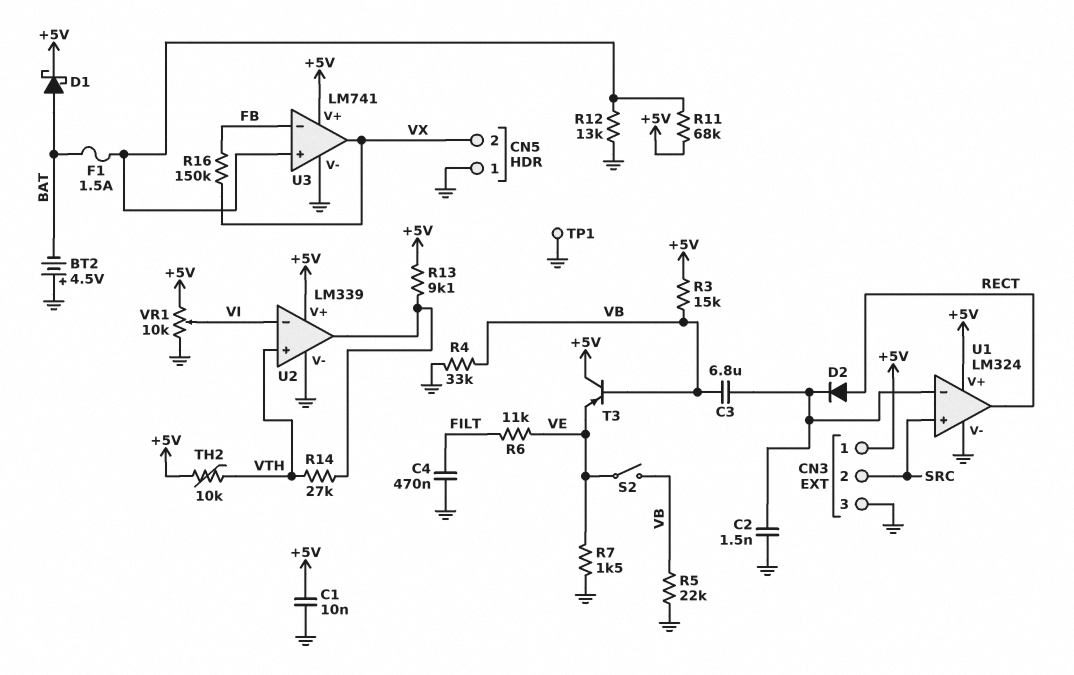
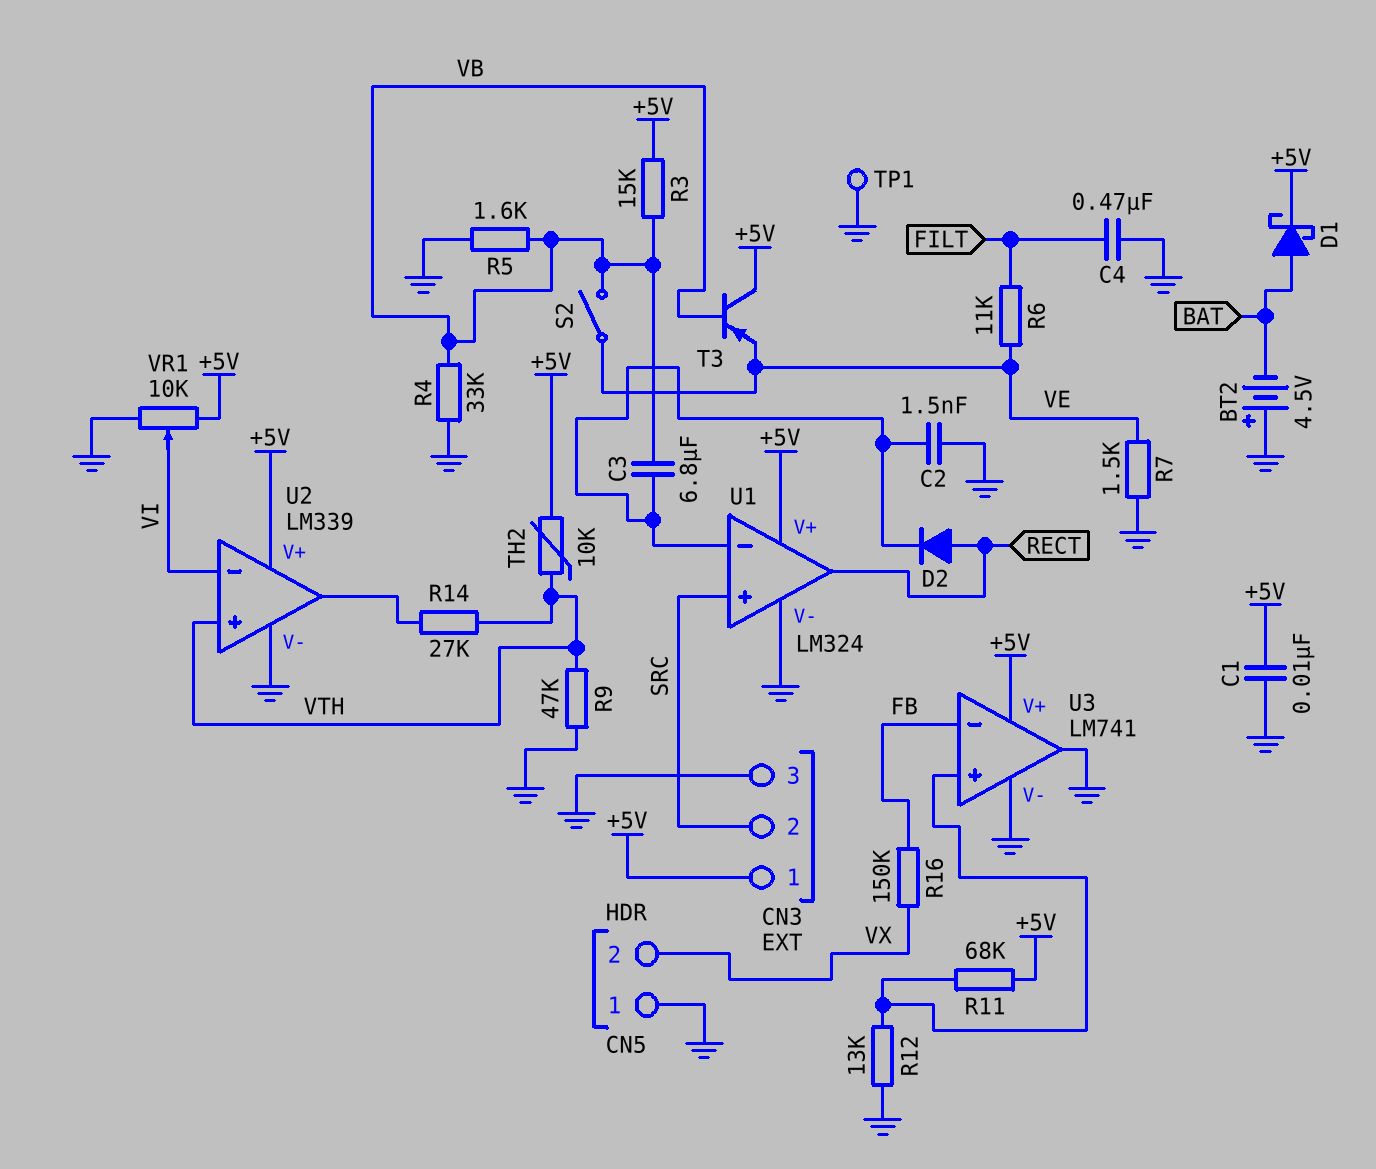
F1: 1.5A (BAT, U3/in+) -> none
R5: 22k (GND, VB) -> 1.6k (GND, VB)
R9: none -> 47k (GND, VTH)
R13: 9.1k (+5V, U2/out) -> none
U3 pin out: VX -> GND

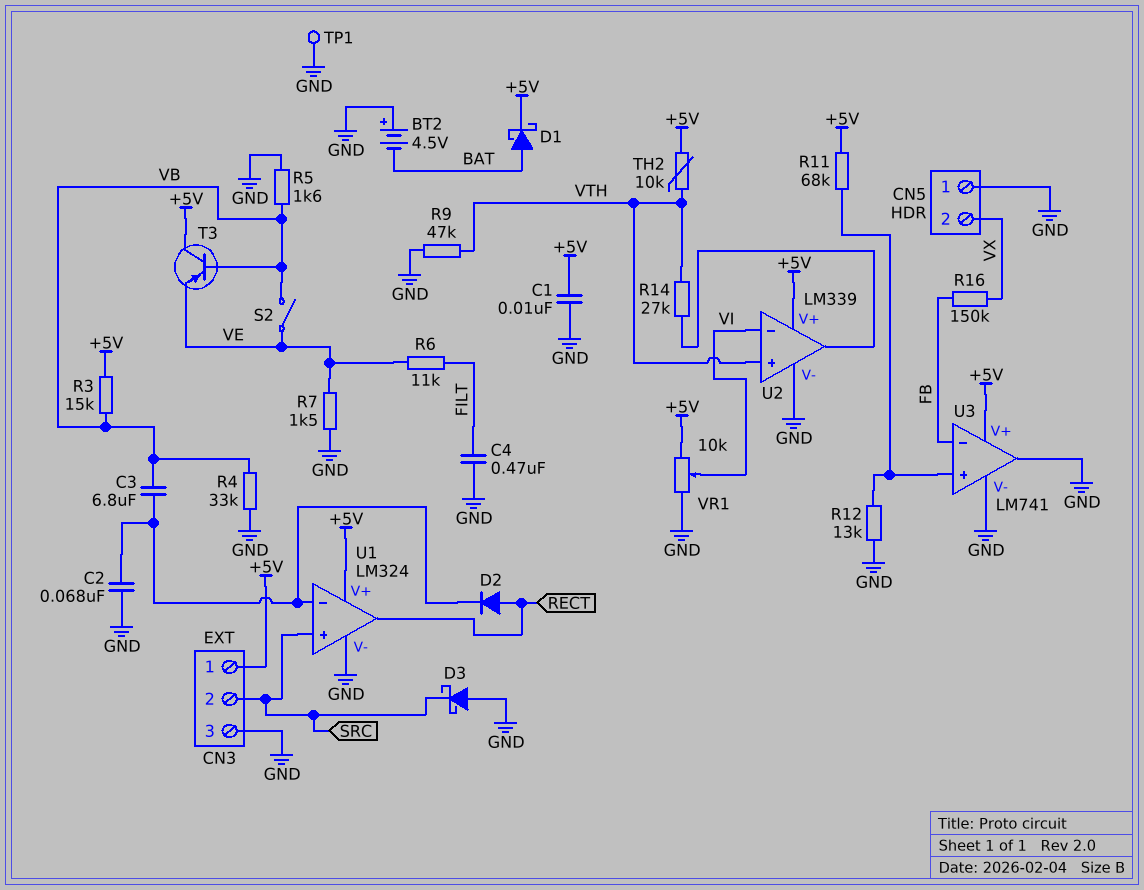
C2: 1.5nF (GND, U1/in-) -> 68nF (GND, U1/in-)
D3: none -> schottky (A GND, K SRC)

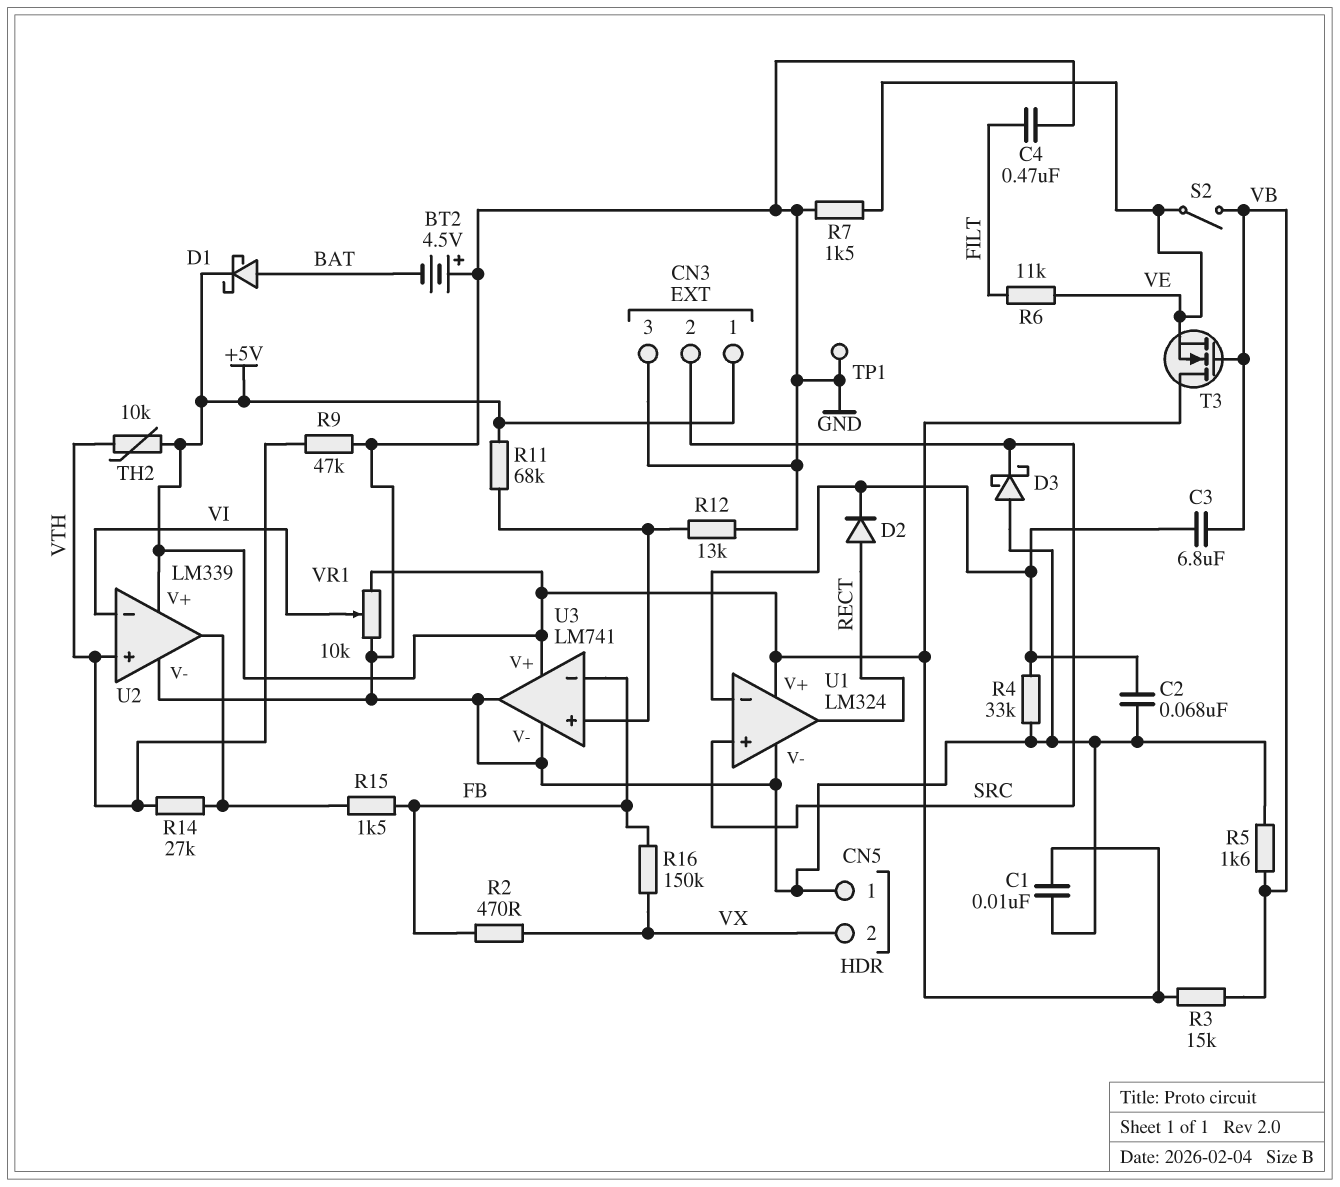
R2: none -> 470 (FB, VX)
R4: 33k (GND, VB) -> 33k (GND, U1/in-)
R15: none -> 1.5k (FB, U2/out)
T3: PNP (B VB, C +5V, E VE) -> NMOS (G VB, D +5V, S VE)

